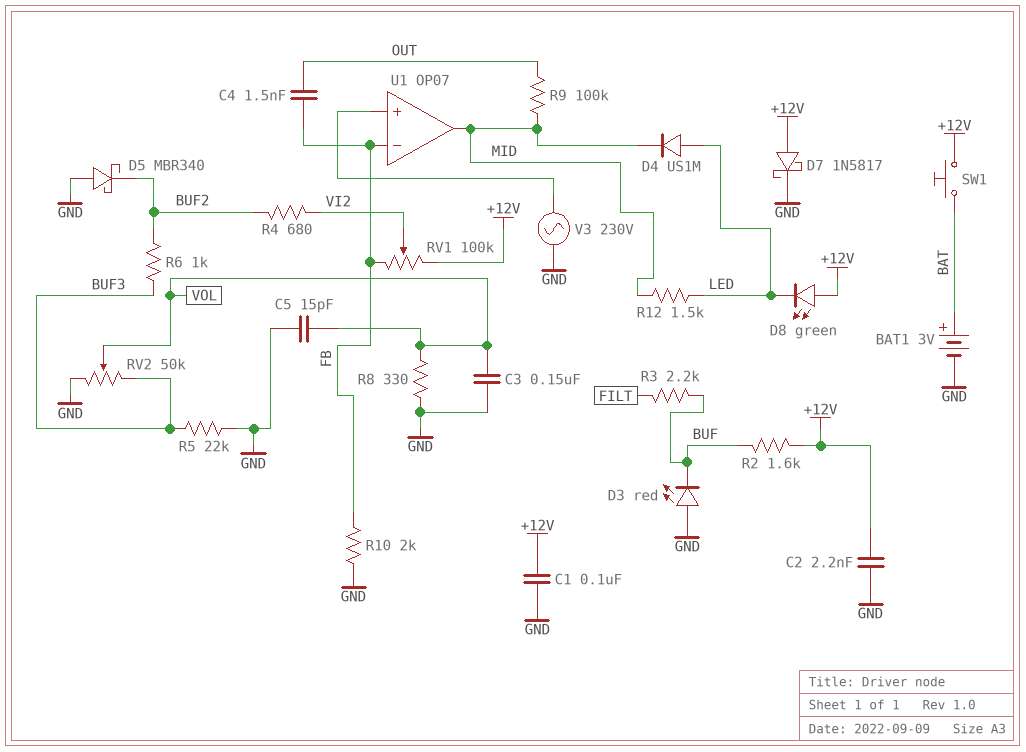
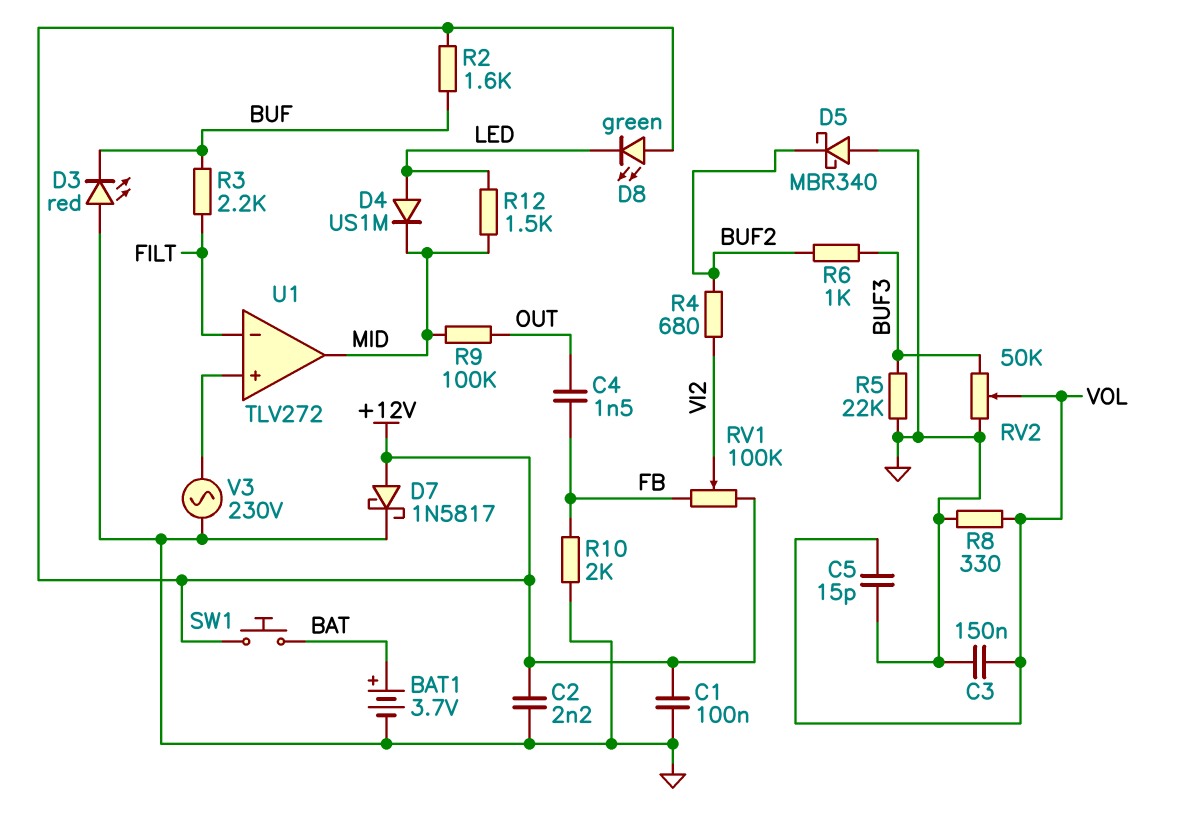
BAT1: 3V (plus BAT, minus GND) -> 3.7V (plus BAT, minus GND)
U1: OP07 -> TLV272
U1 pin in-: FB -> FILT

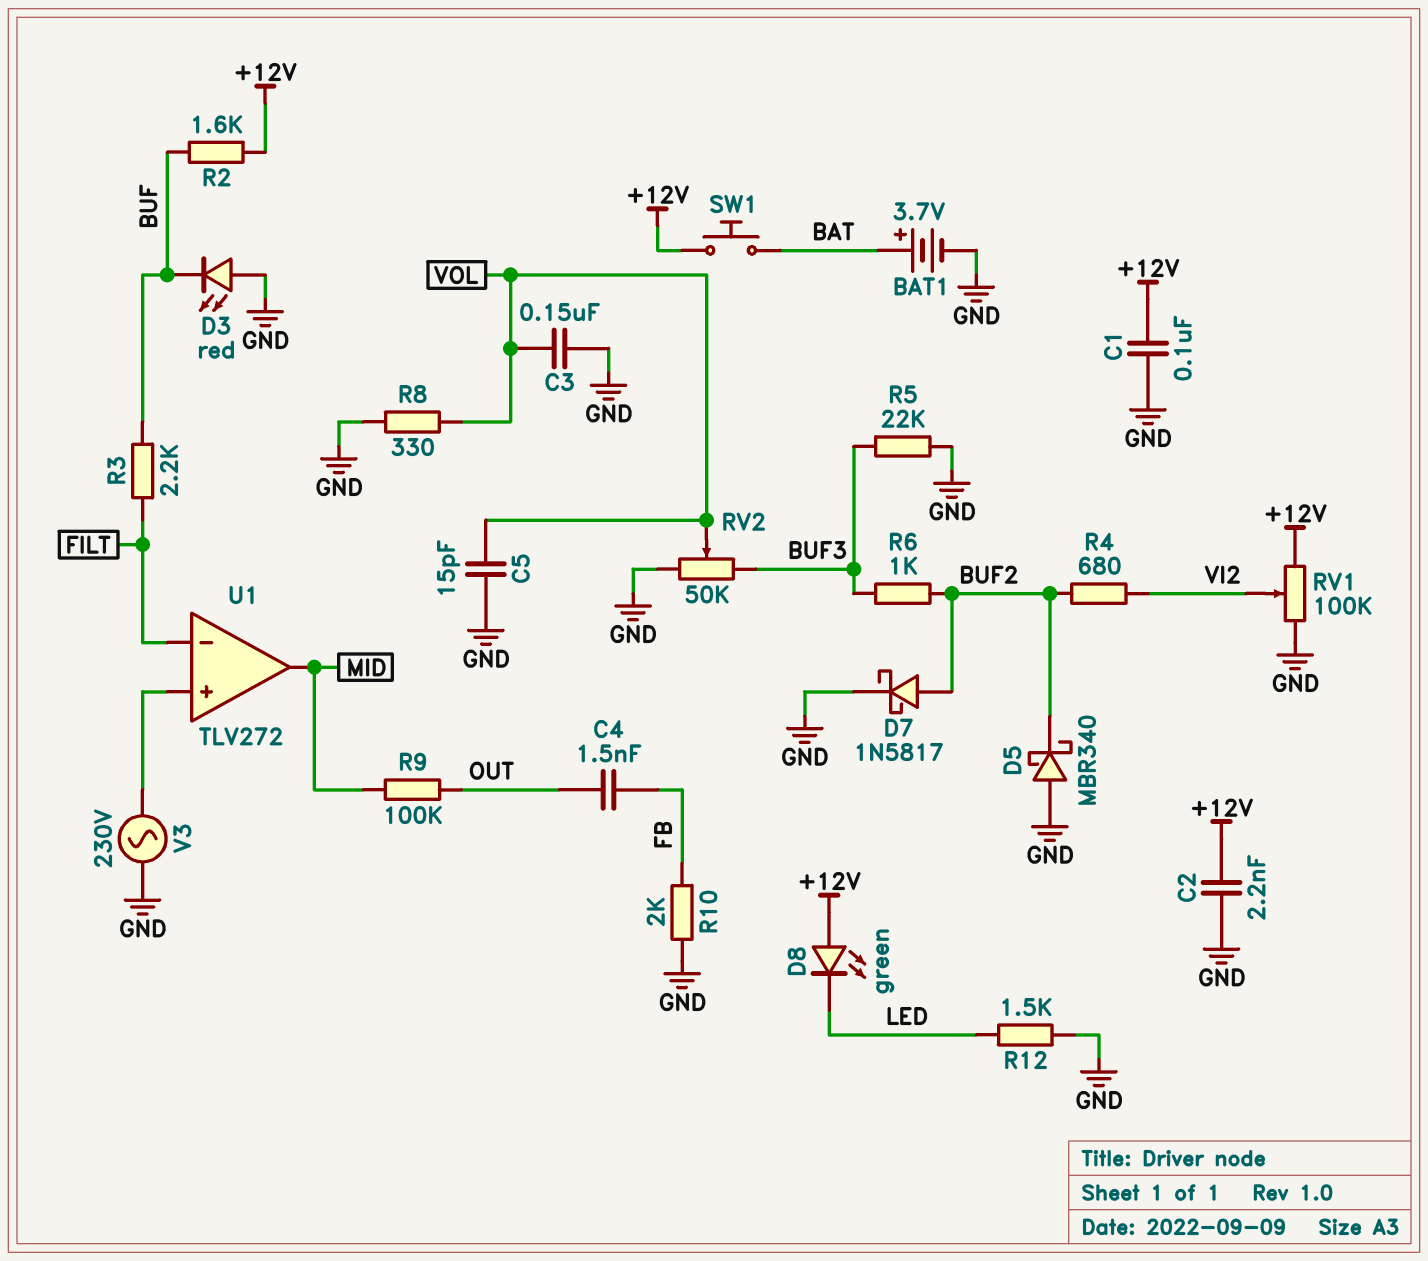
D4: diode US1M (A LED, K MID) -> none
D7: schottky 1N5817 (A +12V, K GND) -> schottky 1N5817 (A BUF2, K GND)
R12: 1.5k (LED, MID) -> 1.5k (GND, LED)
RV1: 100k (+12V, FB, wiper VI2) -> 100k (+12V, GND, wiper VI2)

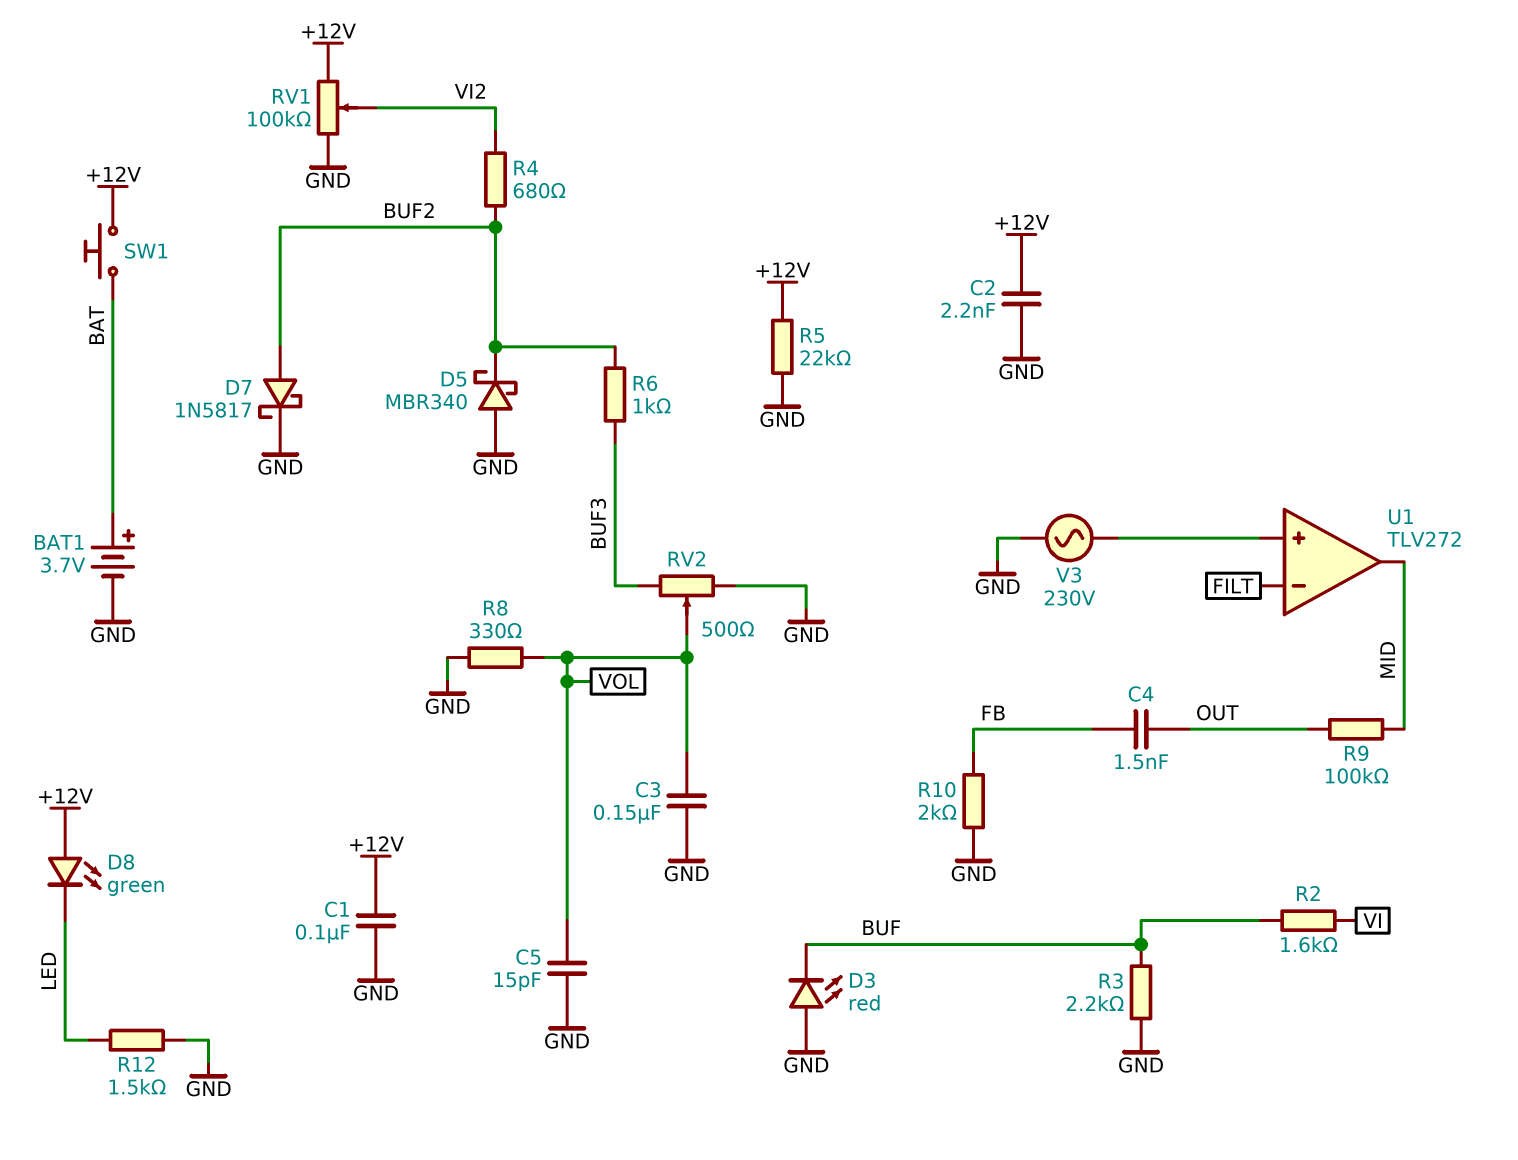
R2: 1.6k (+12V, BUF) -> 1.6k (BUF, VI)
R3: 2.2k (BUF, FILT) -> 2.2k (BUF, GND)
R5: 22k (BUF3, GND) -> 22k (+12V, GND)
RV2: 50k (BUF3, GND, wiper VOL) -> 500 (BUF3, GND, wiper VOL)

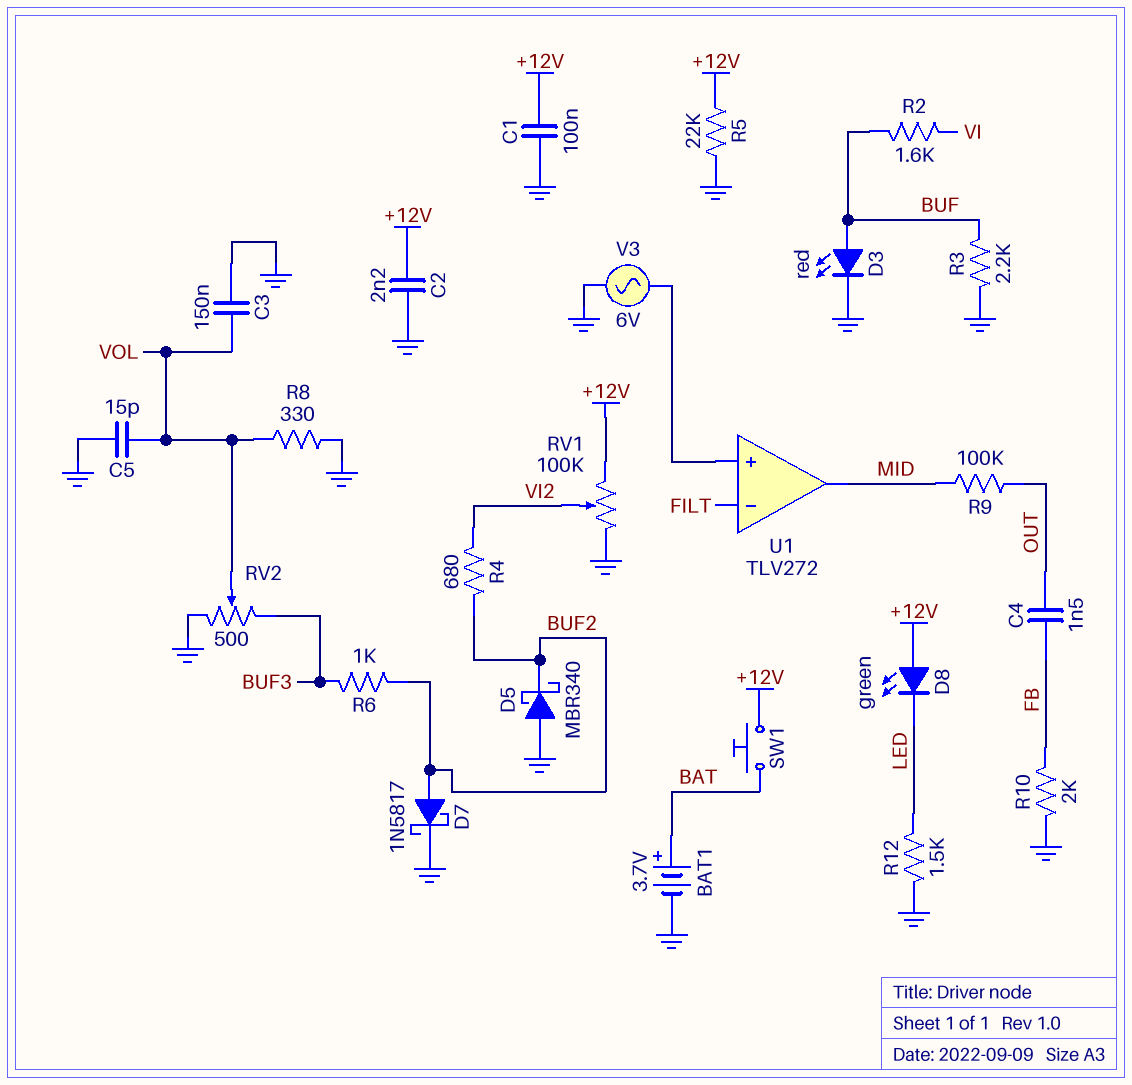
D3: LED red (A GND, K BUF) -> LED red (A BUF, K GND)
V3: AC 230V (GND, U1/in+) -> AC 6V (GND, U1/in+)

